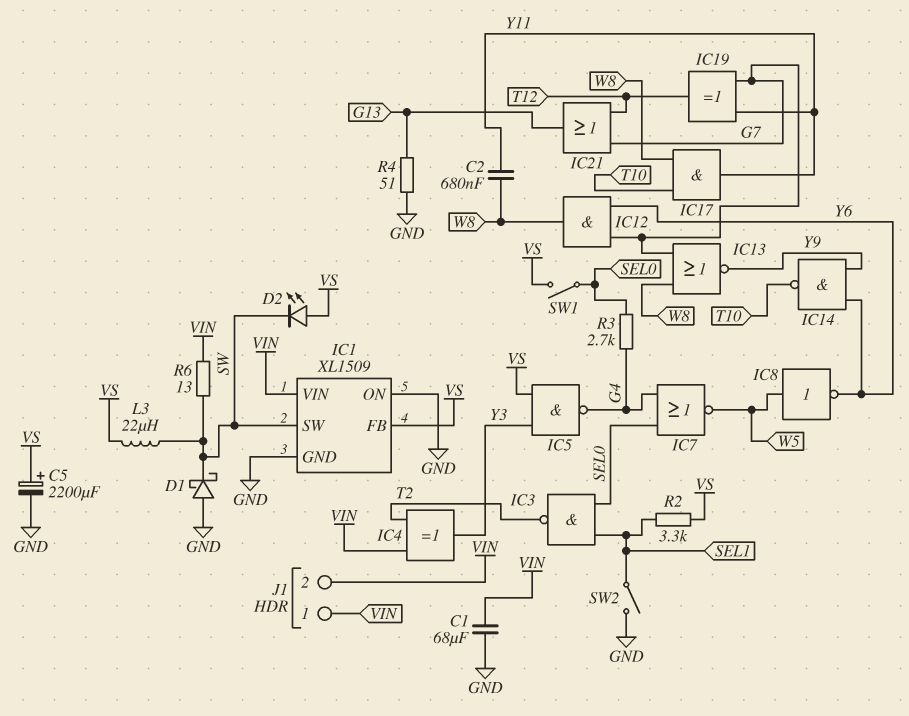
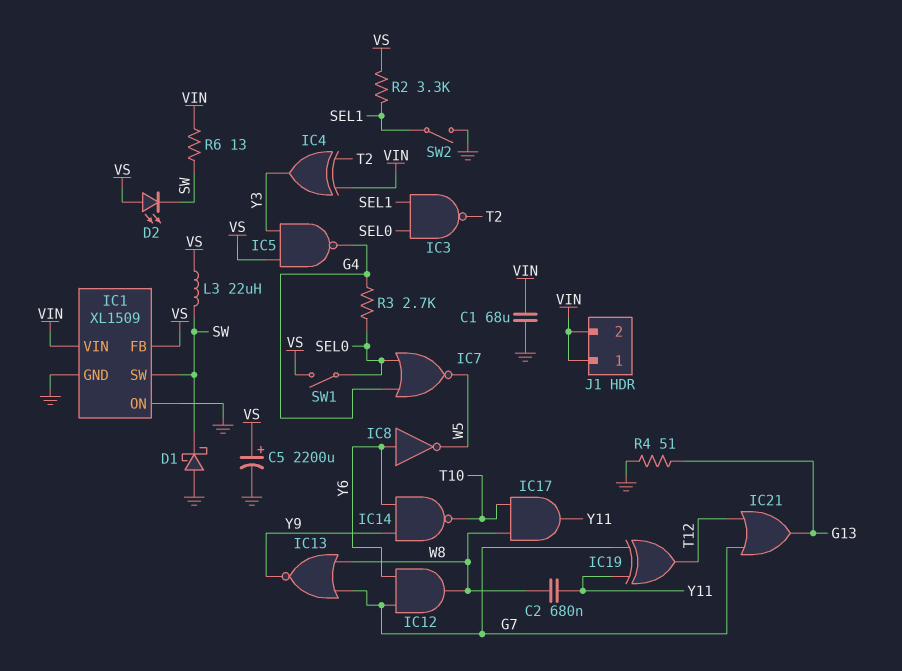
IC8: NOT (in W5, out Y6) -> NOT (in Y6, out W5)

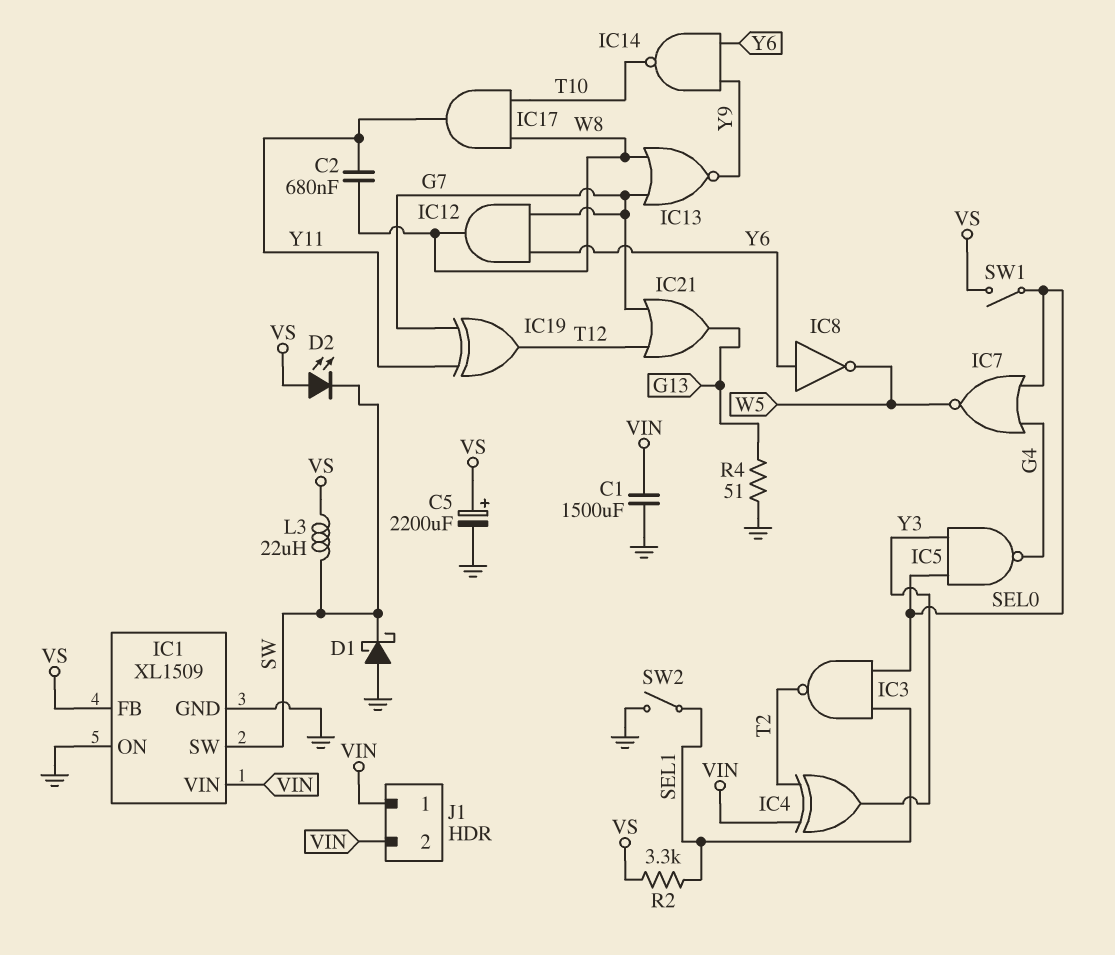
C1: 68uF (GND, VIN) -> 1500uF (GND, VIN)
IC5: NAND (in VS, in Y3, out G4) -> NAND (in SEL0, in Y3, out G4)
R3: 2.7k (G4, SEL0) -> none
R6: 13 (SW, VIN) -> none

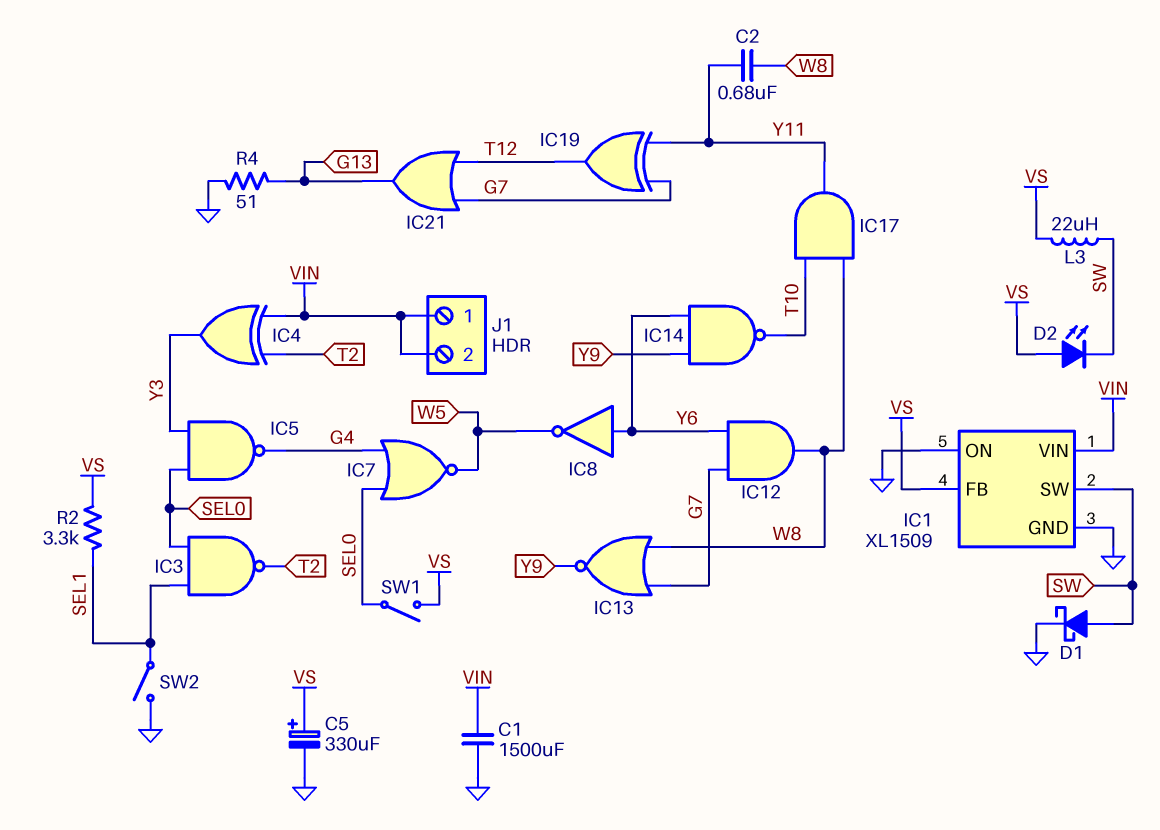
C5: 2200uF (plus VS, minus GND) -> 330uF (plus VS, minus GND)
D1: schottky (A GND, K SW) -> schottky (A SW, K GND)

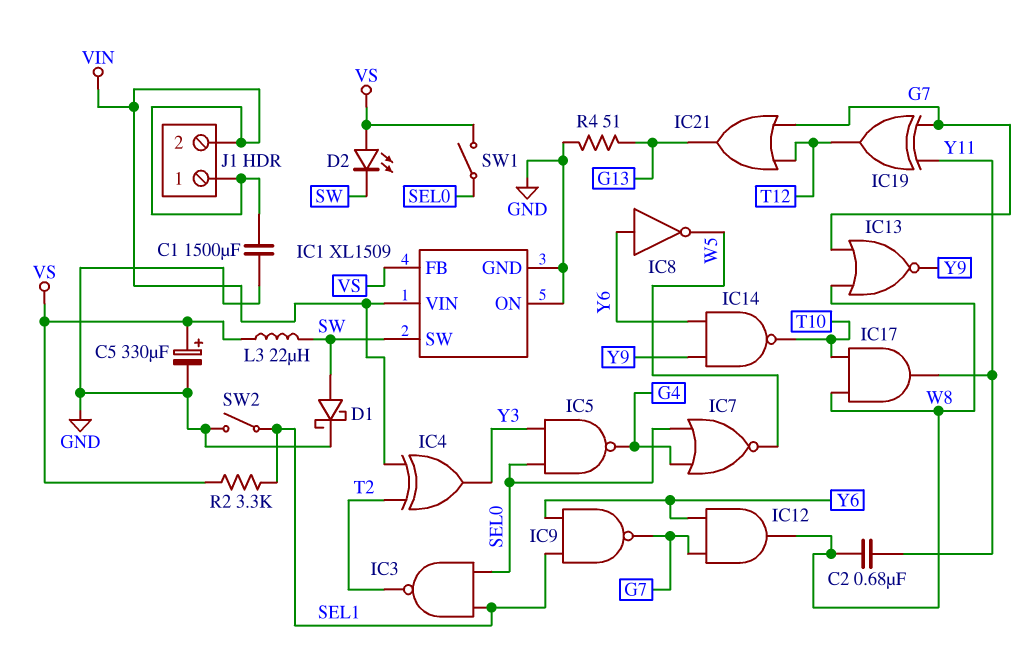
IC9: none -> NAND (in SEL1, in Y6, out G7)

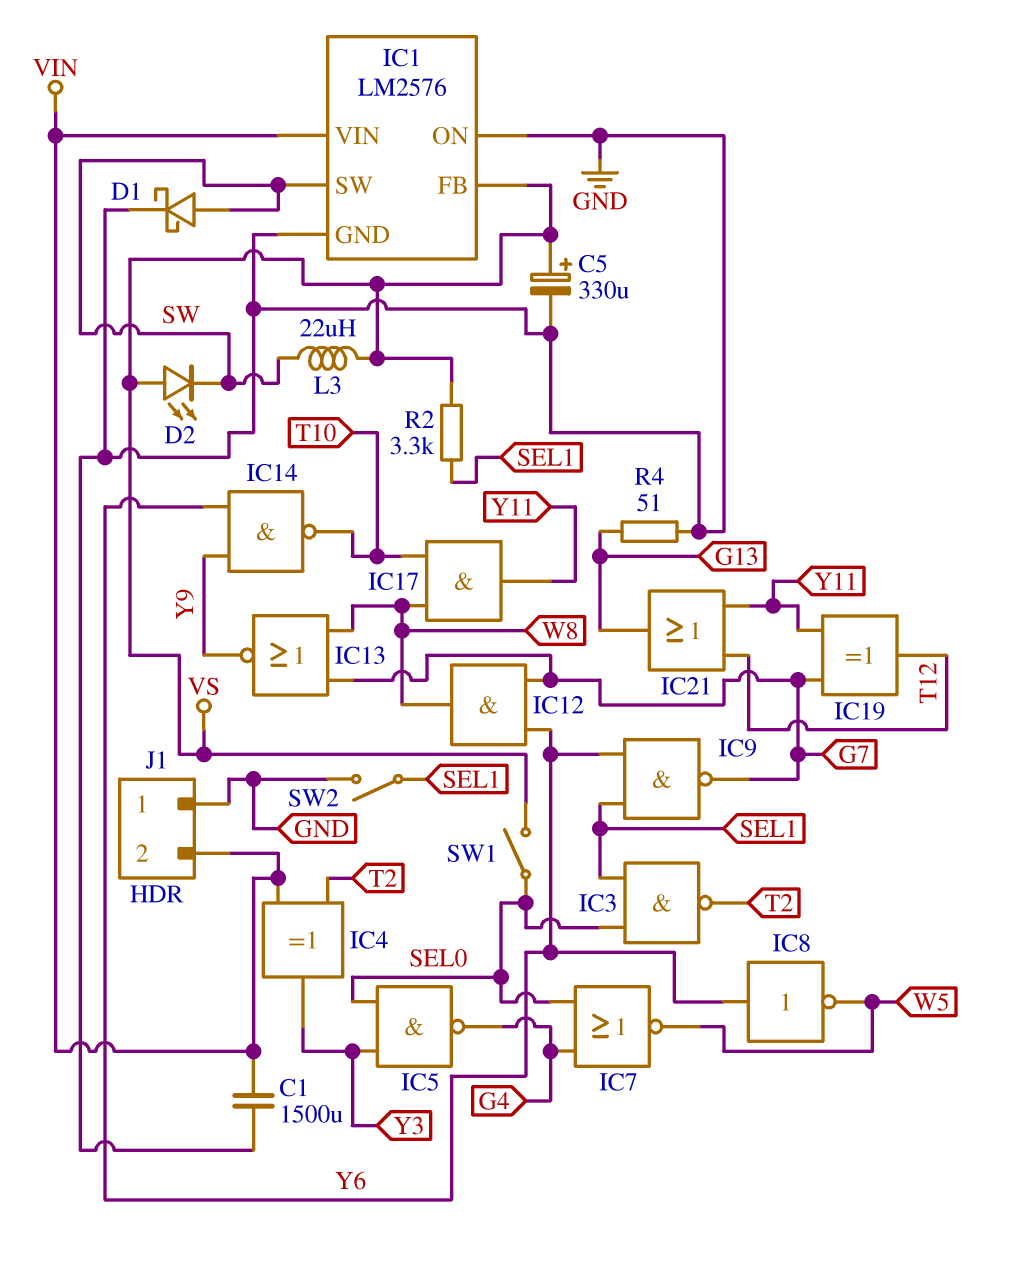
C2: 680nF (W8, Y11) -> none
IC1: XL1509 -> LM2576
IC21: OR (in G7, in T12, out G13) -> OR (in T12, in Y11, out G13)
J1 pin 1: VIN -> GND

